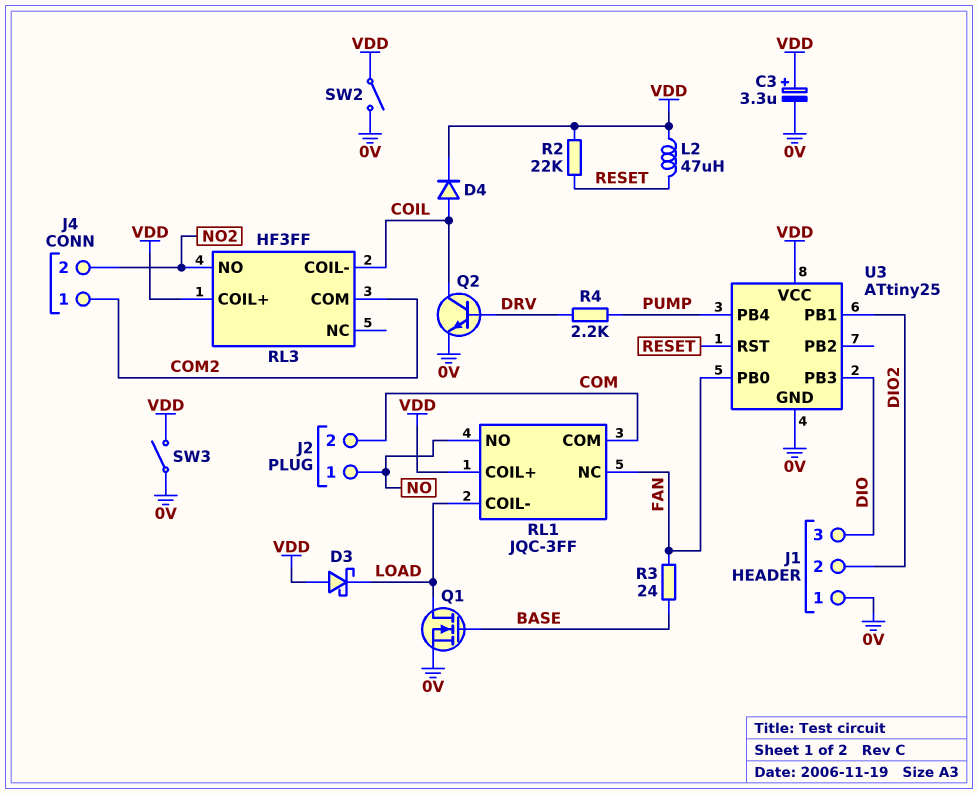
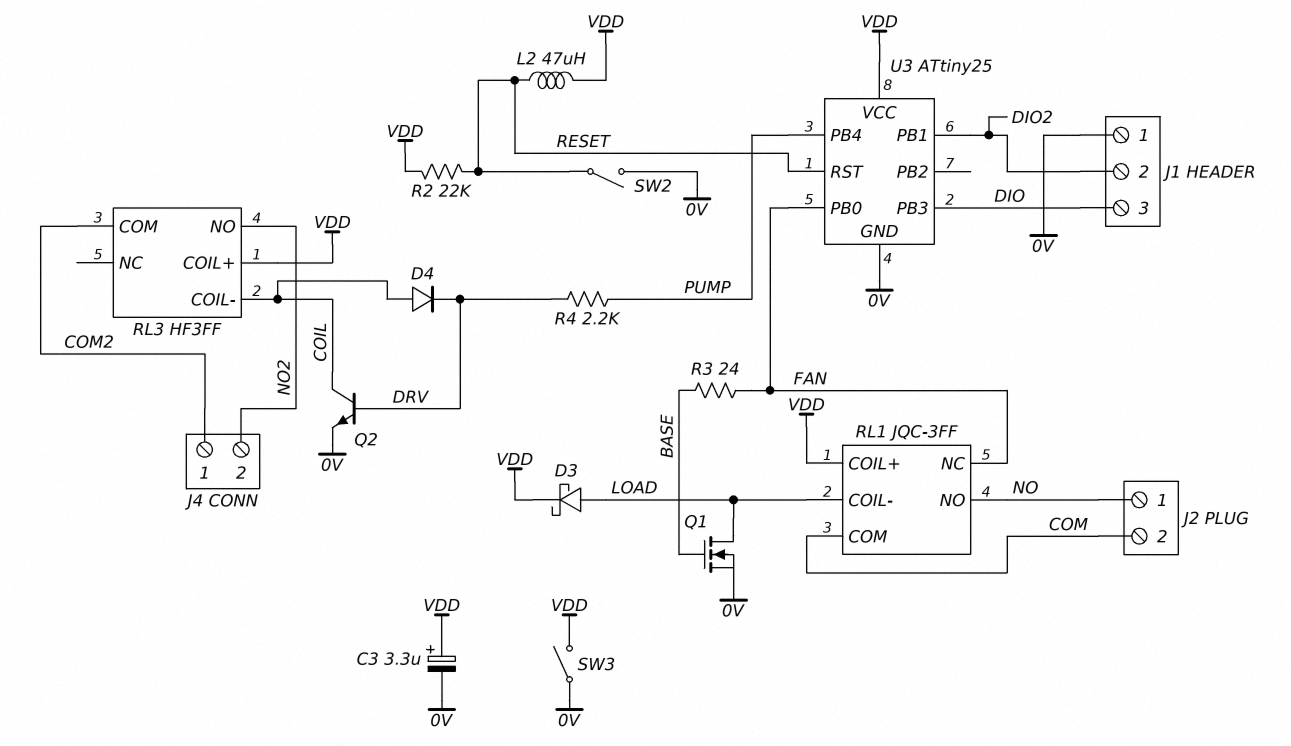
D3: schottky (A VDD, K LOAD) -> schottky (A LOAD, K VDD)
D4: diode (A COIL, K VDD) -> diode (A COIL, K DRV)
SW2: switch (0V, VDD) -> switch (0V, RESET)

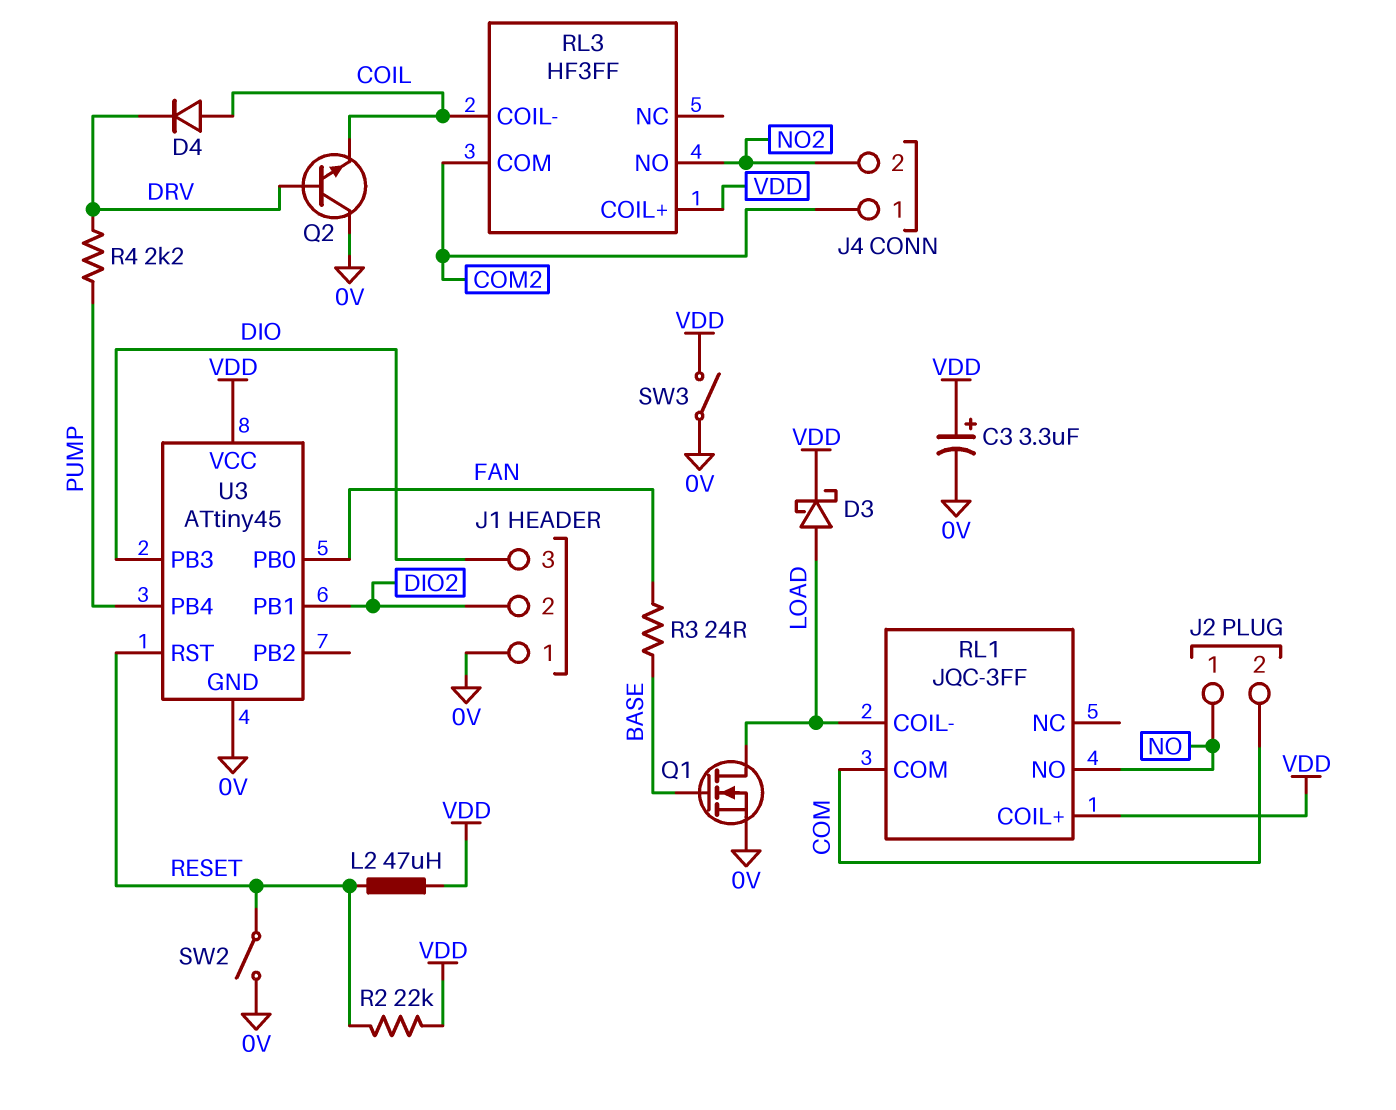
Q2: NPN (B DRV, C COIL, E 0V) -> NPN (B DRV, C 0V, E COIL)
RL1 pin NC: FAN -> none
U3: ATtiny25 -> ATtiny45

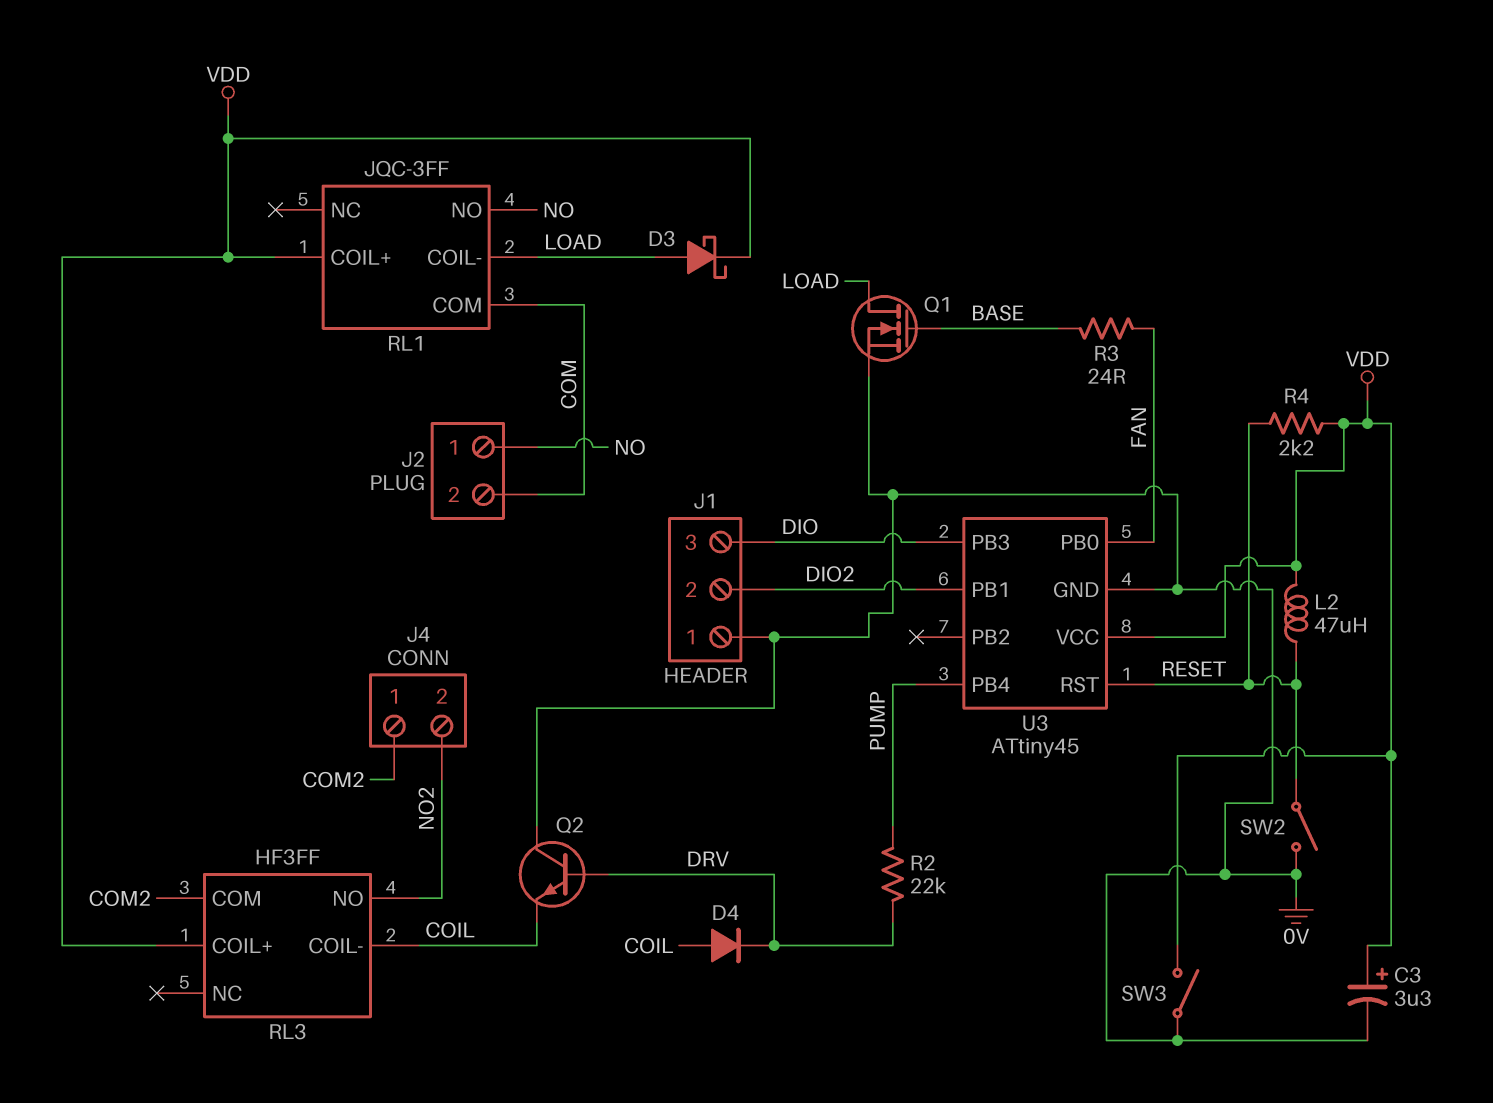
R2: 22k (RESET, VDD) -> 22k (DRV, PUMP)
R4: 2.2k (DRV, PUMP) -> 2.2k (RESET, VDD)

